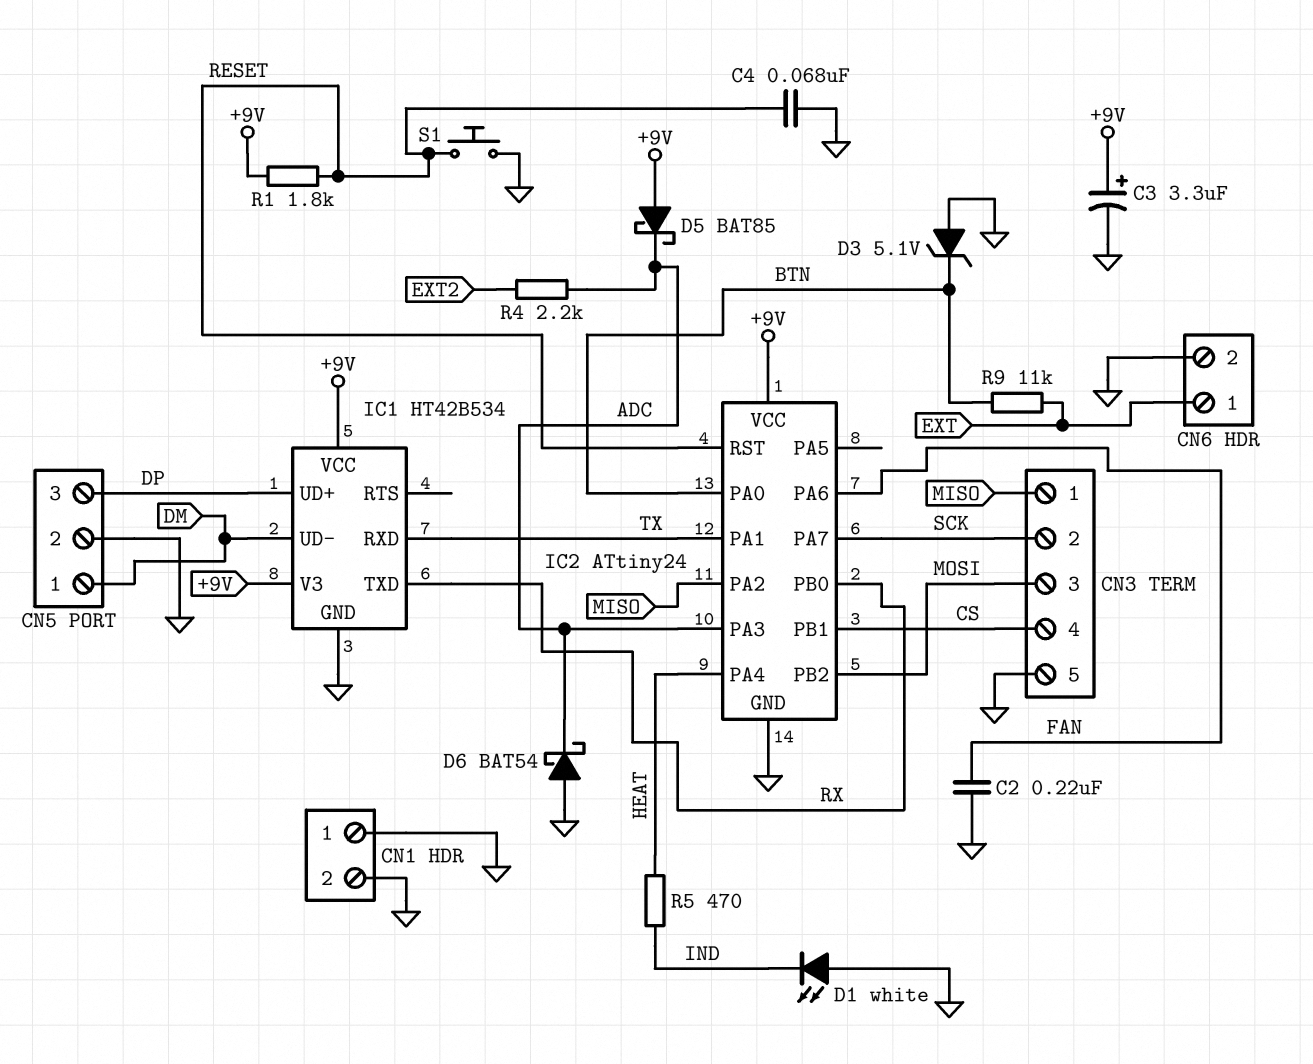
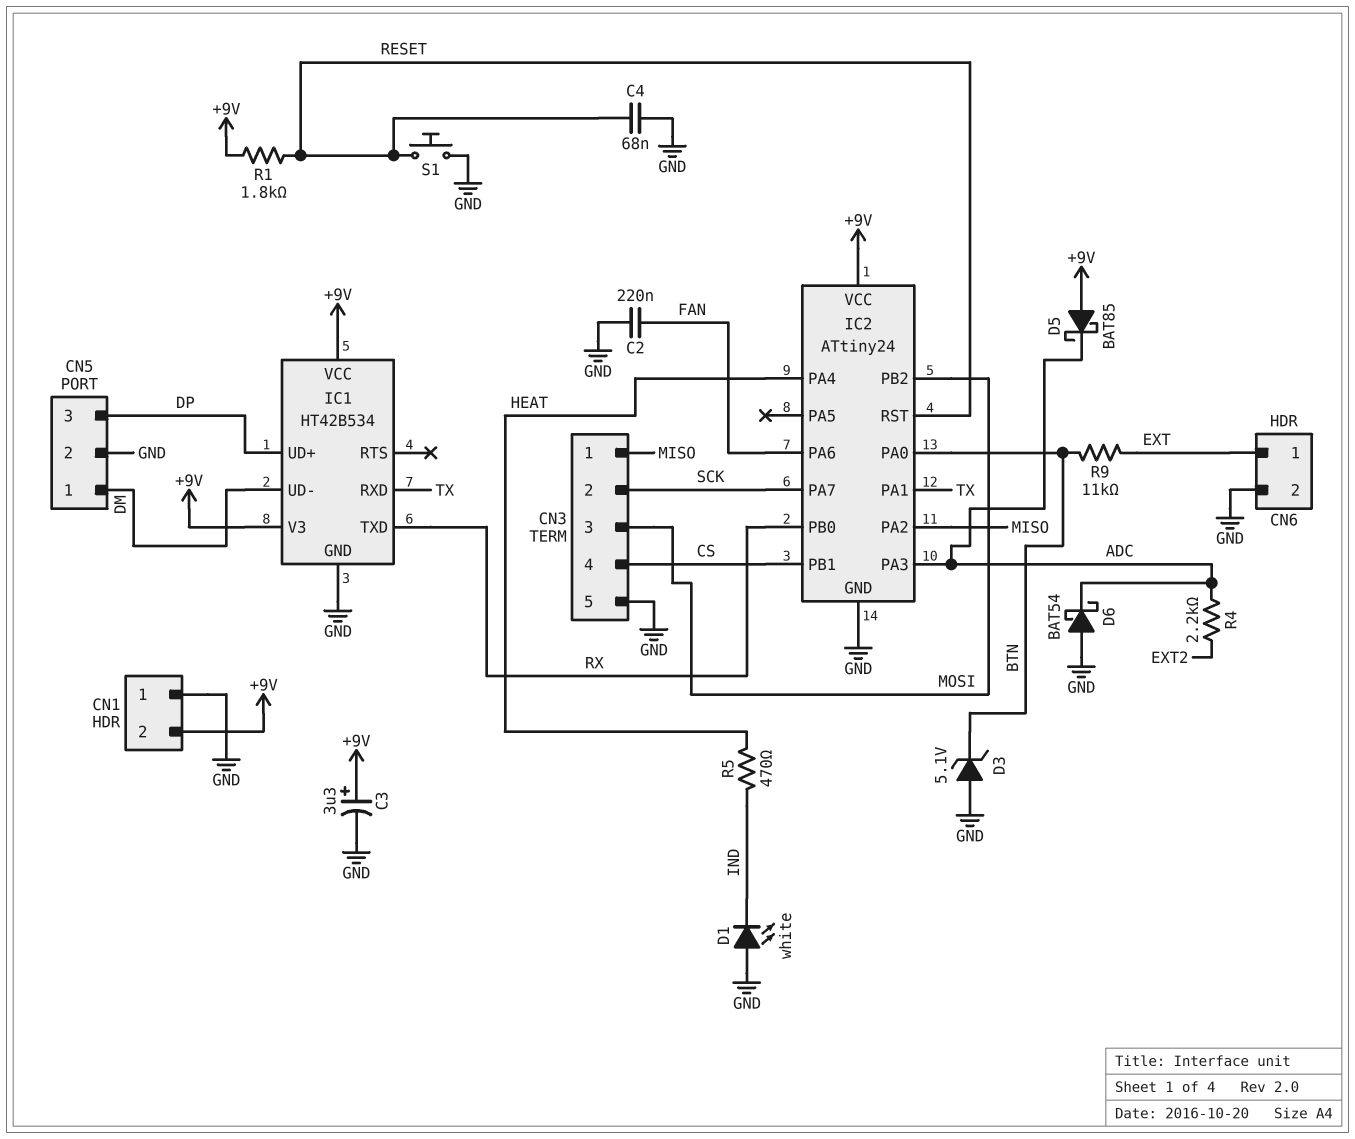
CN1 pin 2: GND -> +9V

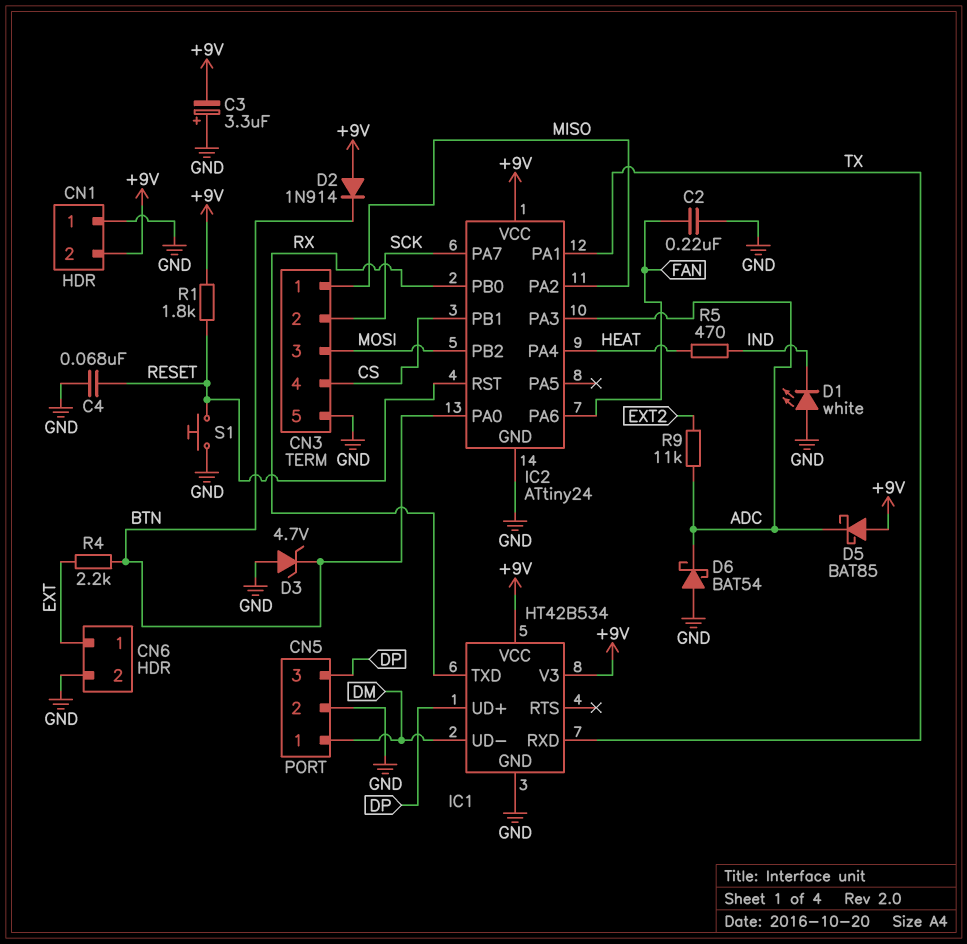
C3: 3.3uF (plus +9V, minus GND) -> 3.3uF (plus GND, minus +9V)
D2: none -> diode 1N914 (A +9V, K BTN)
D3: zener 5.1V (A GND, K BTN) -> zener 4.7V (A GND, K BTN)
R4: 2.2k (ADC, EXT2) -> 2.2k (BTN, EXT)
R9: 11k (BTN, EXT) -> 11k (ADC, EXT2)

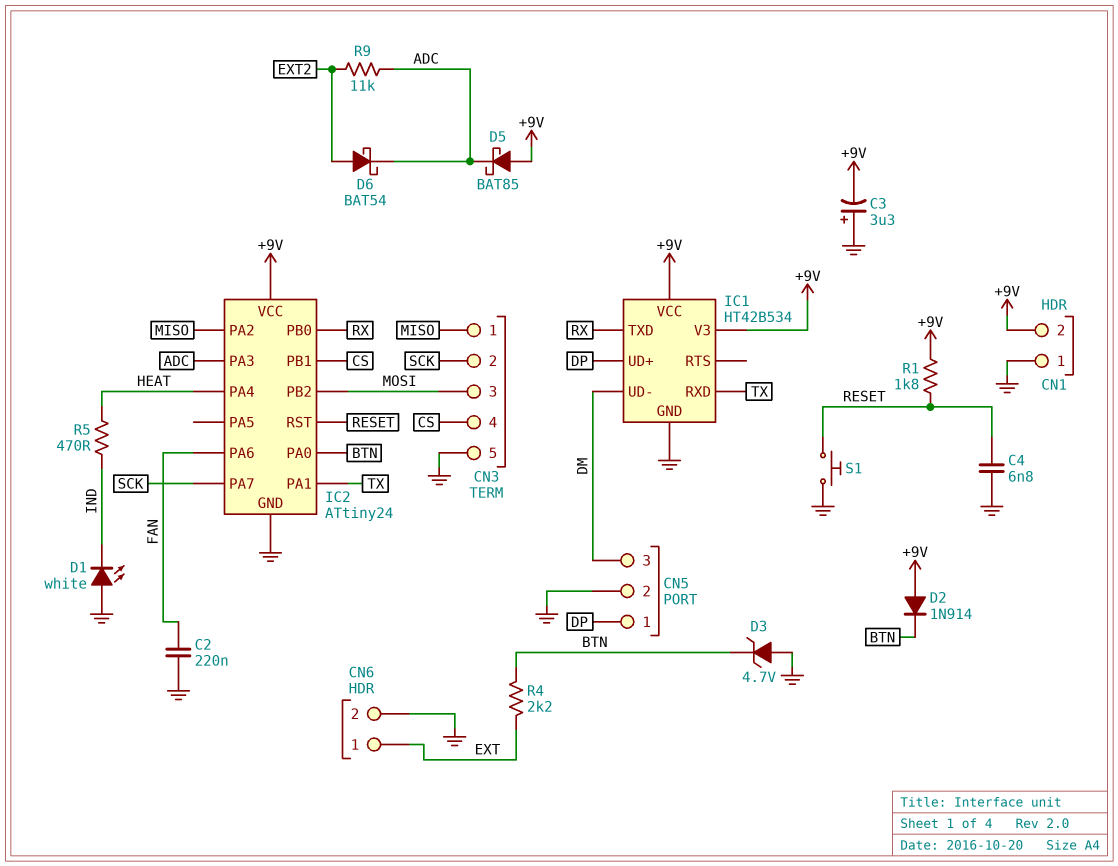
C4: 68nF (GND, RESET) -> 6.8nF (GND, RESET)
CN5 pin 1: DM -> DP
CN5 pin 3: DP -> DM
D6: schottky BAT54 (A GND, K ADC) -> schottky BAT54 (A EXT2, K ADC)

